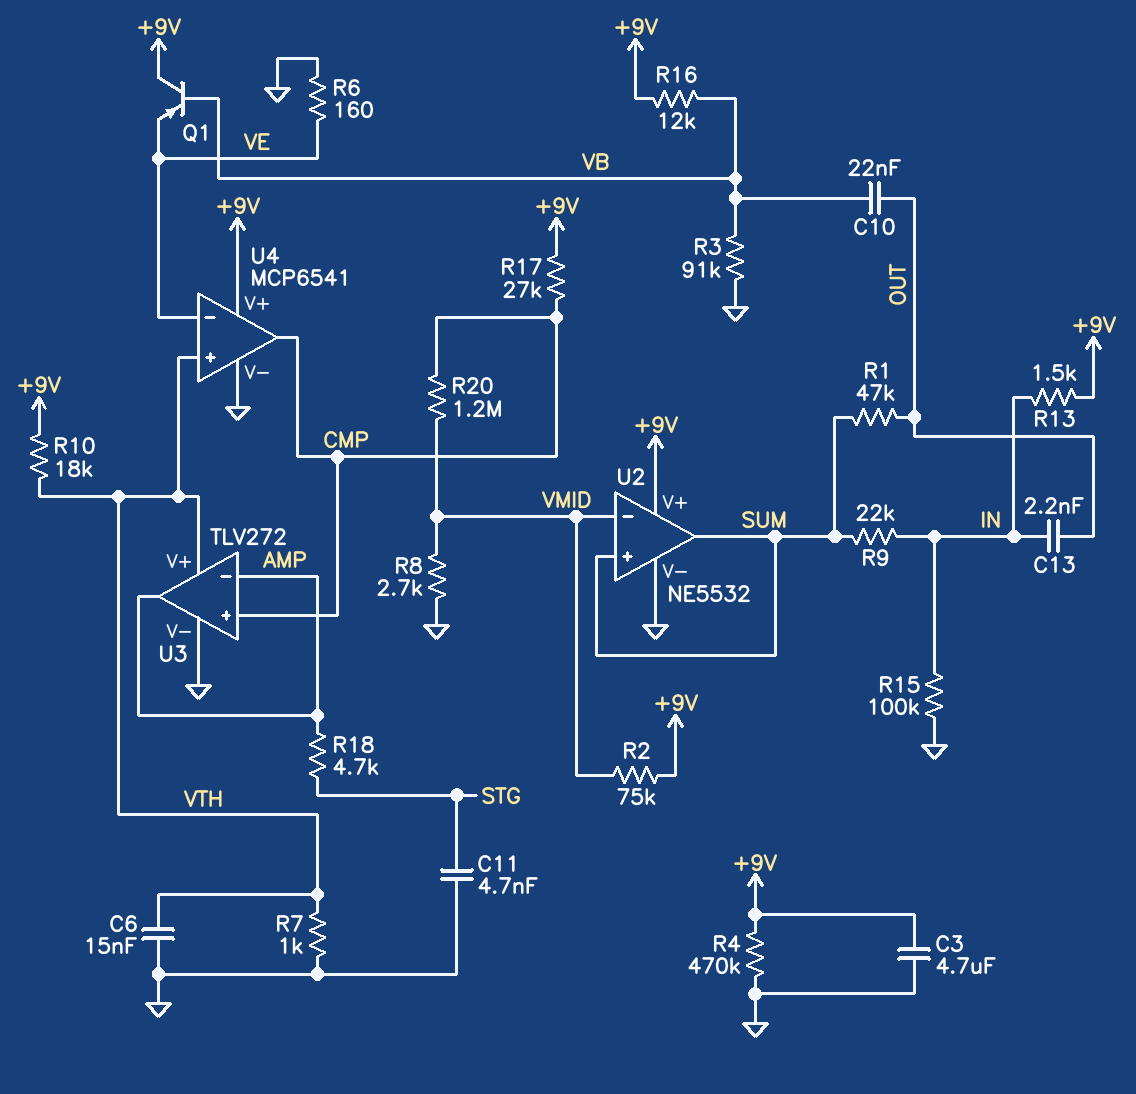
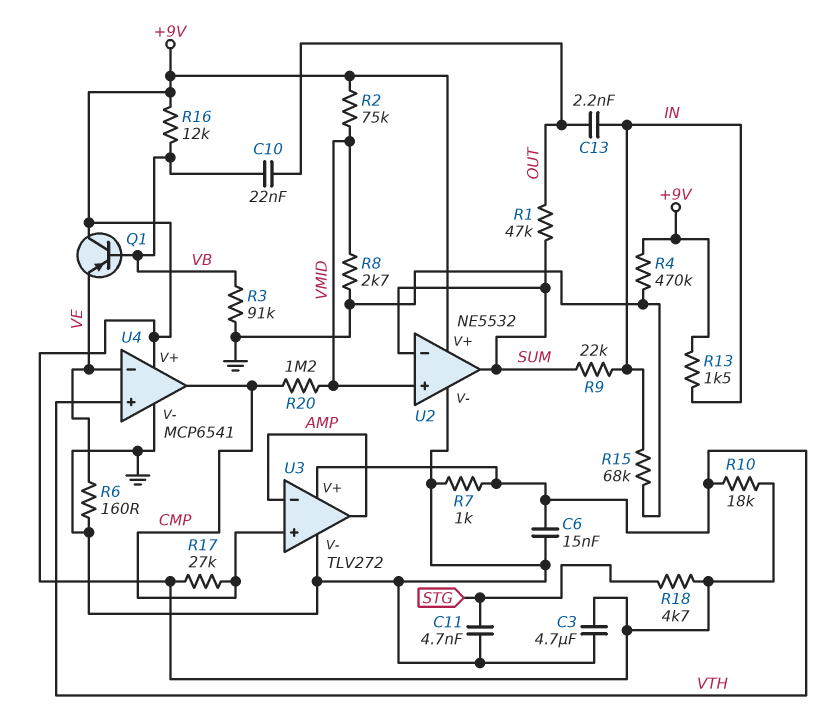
R15: 100k (GND, IN) -> 68k (GND, IN)
R18: 4.7k (AMP, STG) -> 4.7k (+9V, STG)
U2 pin in+: SUM -> VMID
U2 pin in-: VMID -> SUM

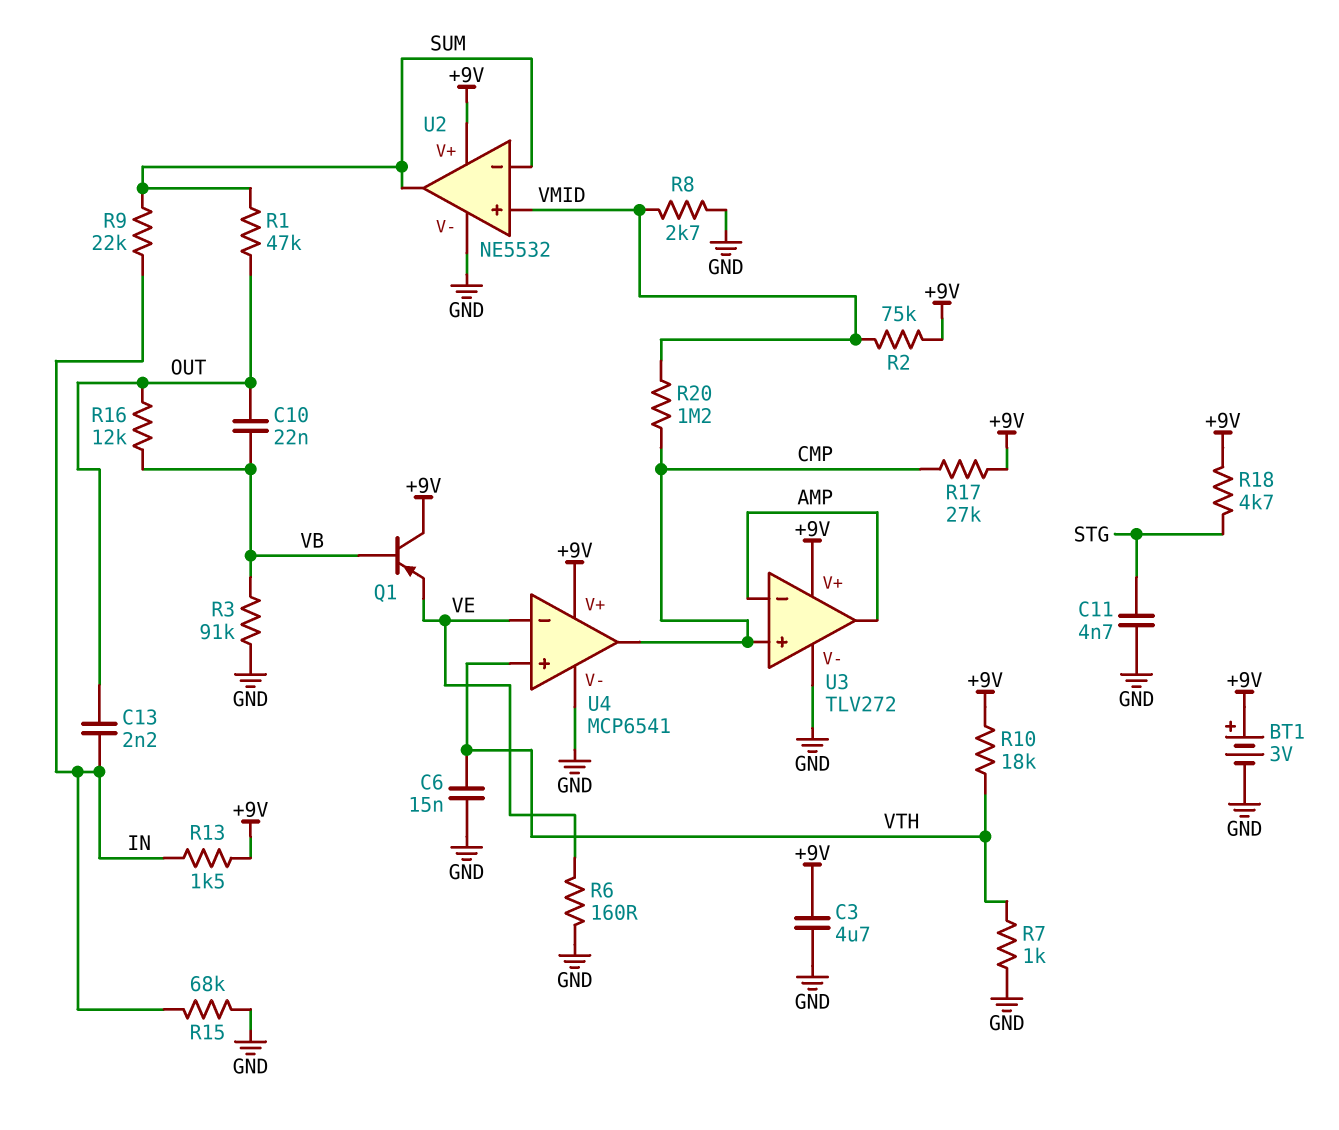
BT1: none -> 3V (plus +9V, minus GND)
R4: 470k (+9V, GND) -> none
R16: 12k (+9V, VB) -> 12k (OUT, VB)
U3 pin V+: VTH -> +9V

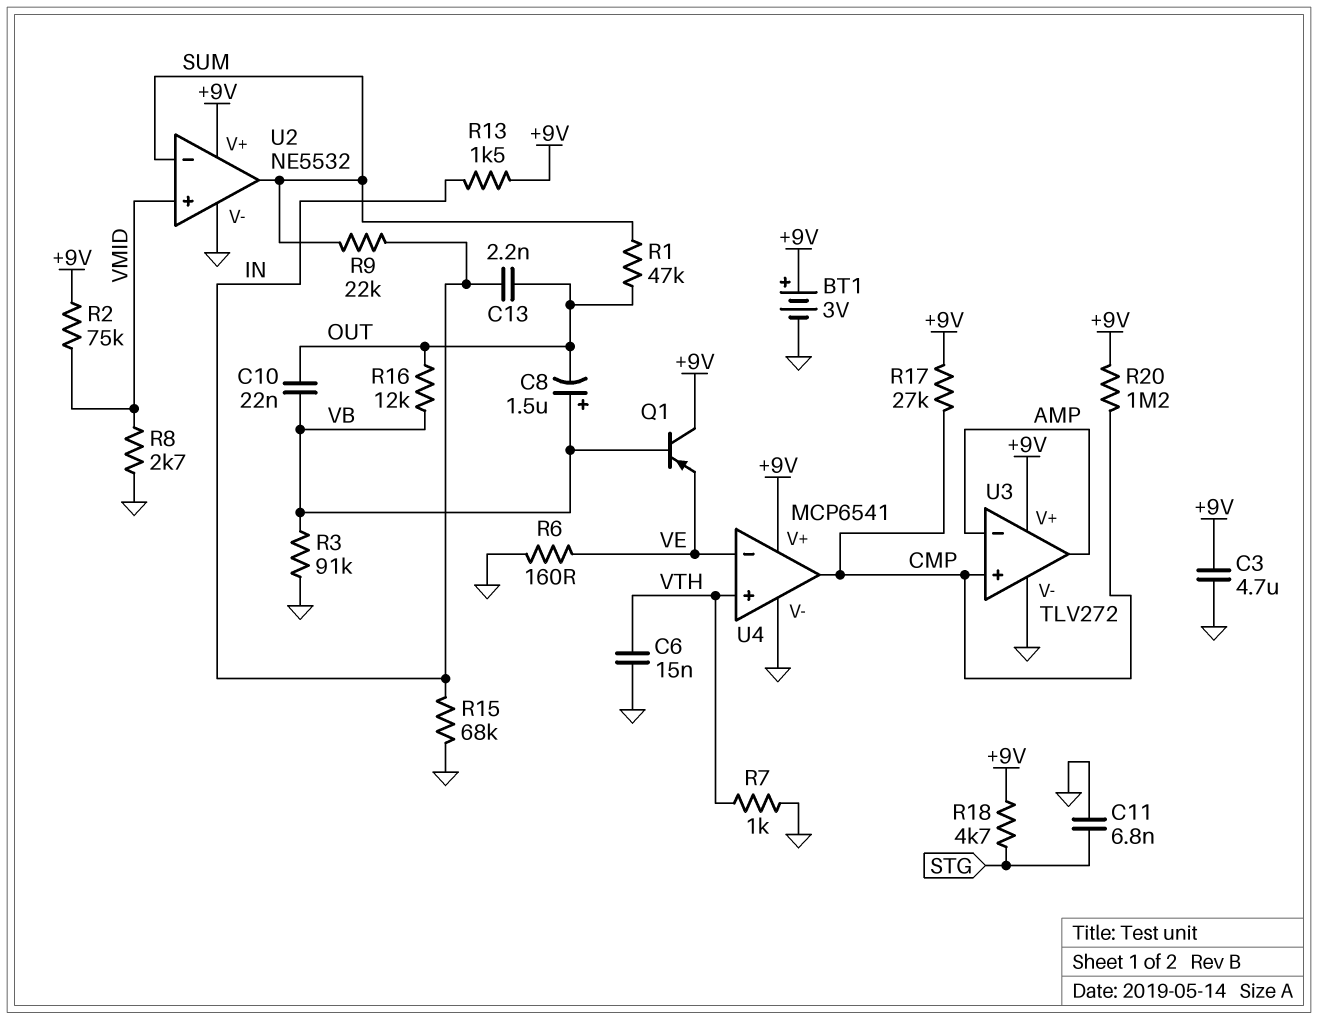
C8: none -> 1.5uF (plus VB, minus OUT)
C11: 4.7nF (GND, STG) -> 6.8nF (GND, STG)
R10: 18k (+9V, VTH) -> none
R20: 1.2M (CMP, VMID) -> 1.2M (+9V, CMP)

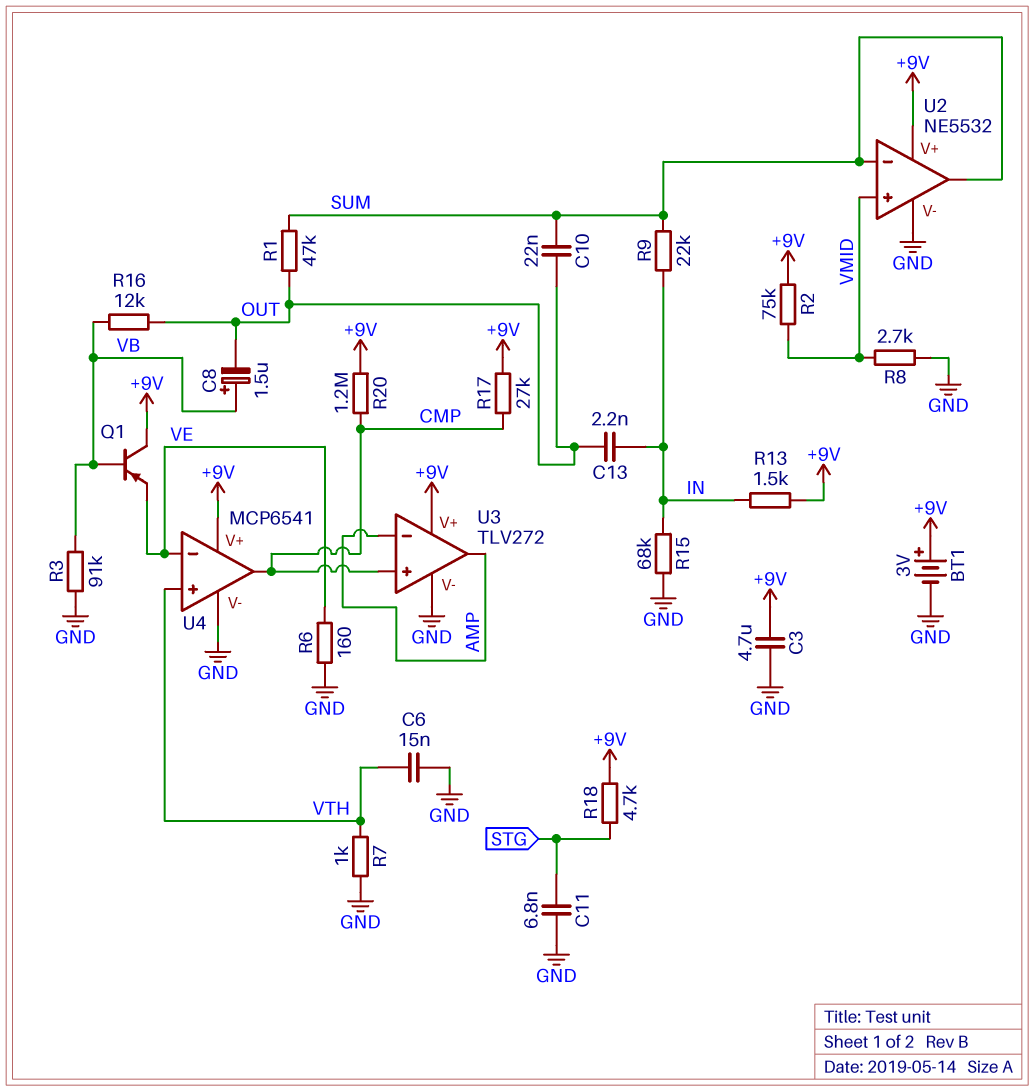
C10: 22nF (OUT, VB) -> 22nF (OUT, SUM)

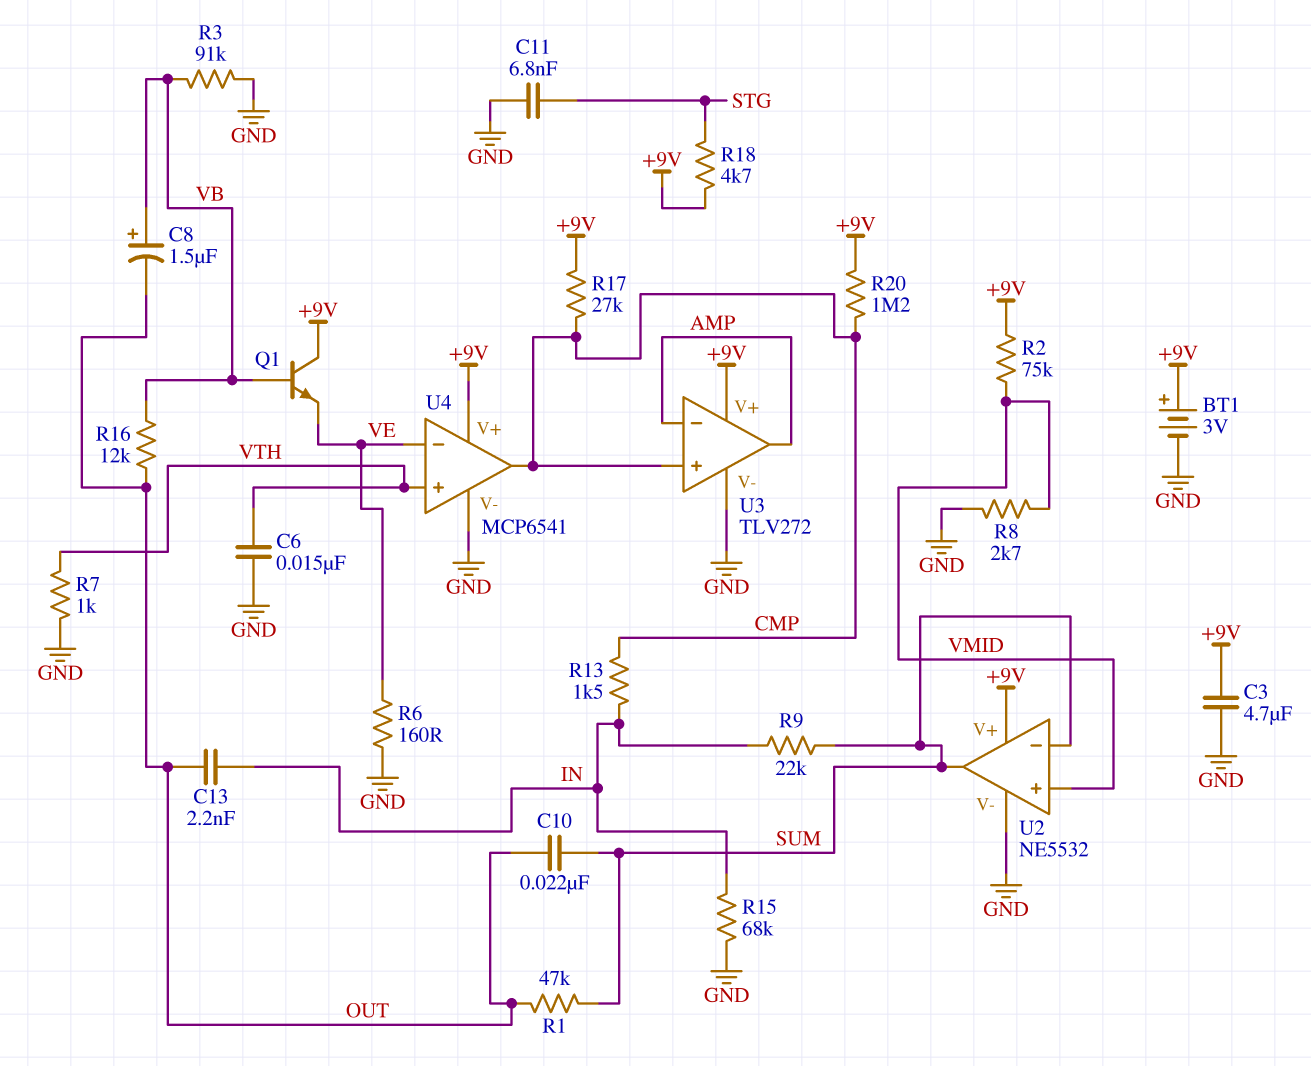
Q1: PNP (B VB, C +9V, E VE) -> NPN (B VB, C +9V, E VE)
R13: 1.5k (+9V, IN) -> 1.5k (CMP, IN)

